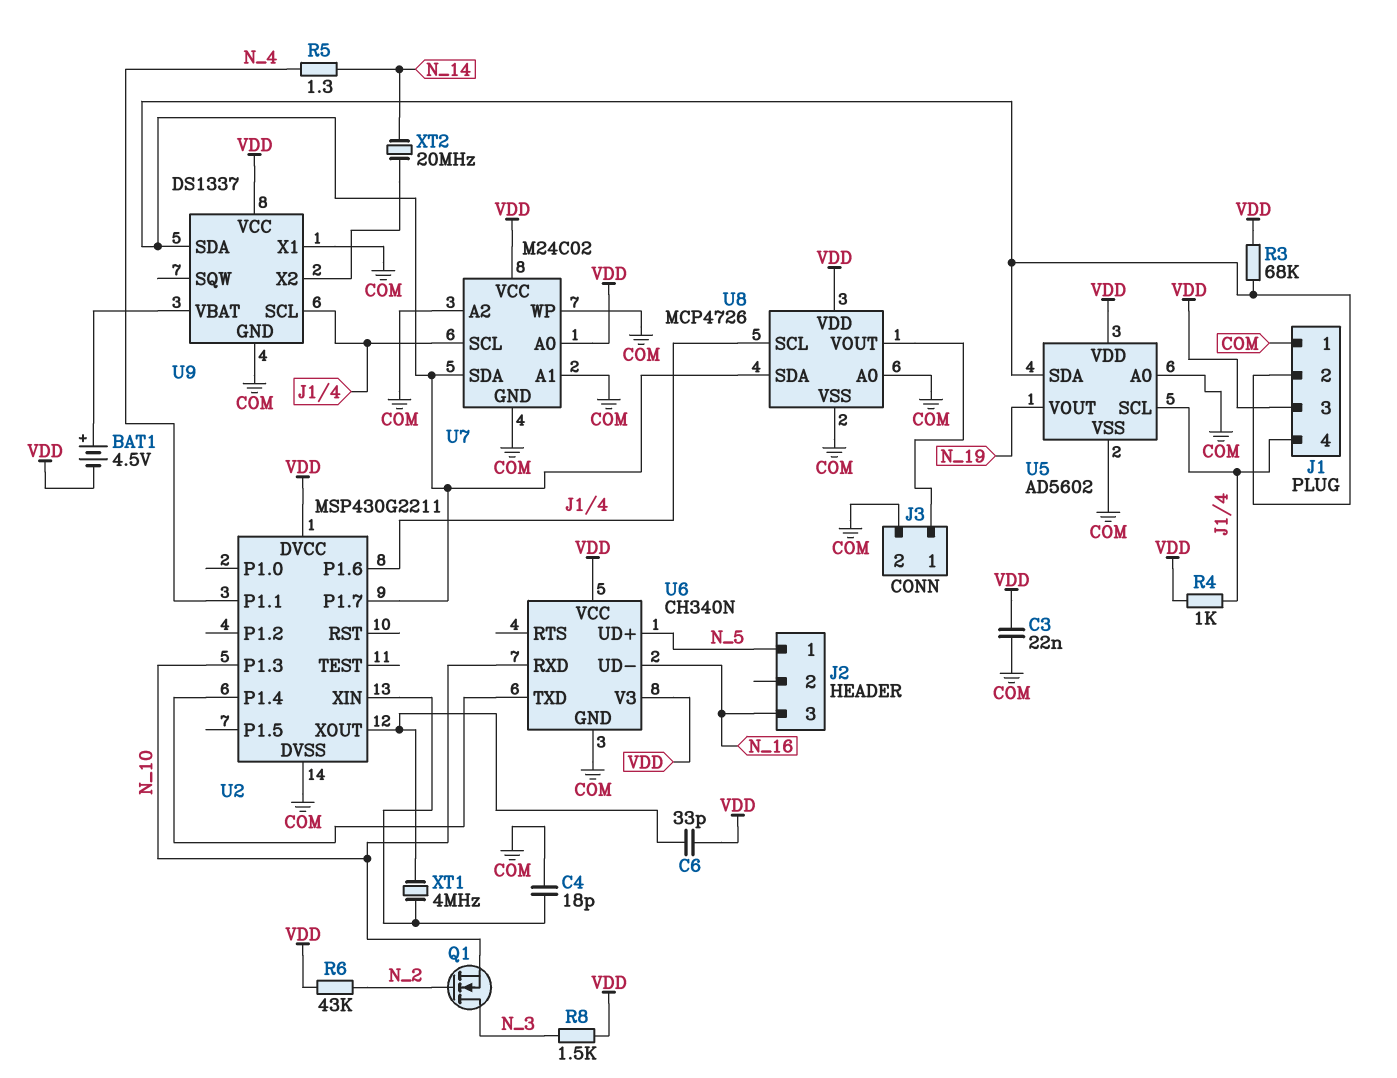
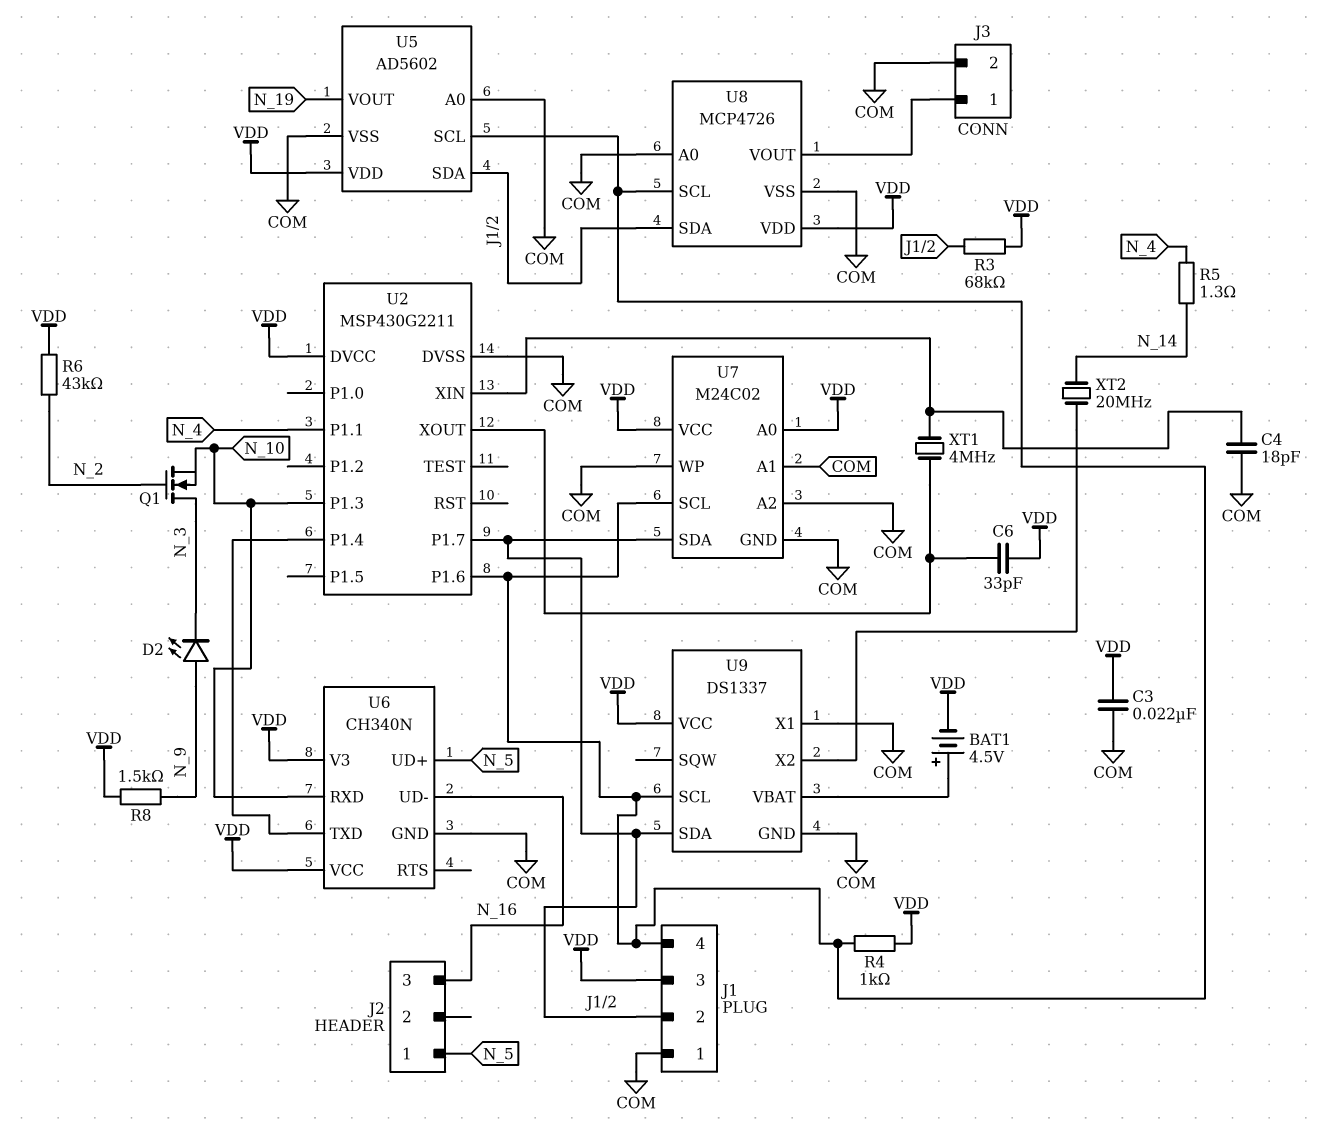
D2: none -> LED (A N_9, K N_3)
R8: 1.5k (N_3, VDD) -> 1.5k (N_9, VDD)

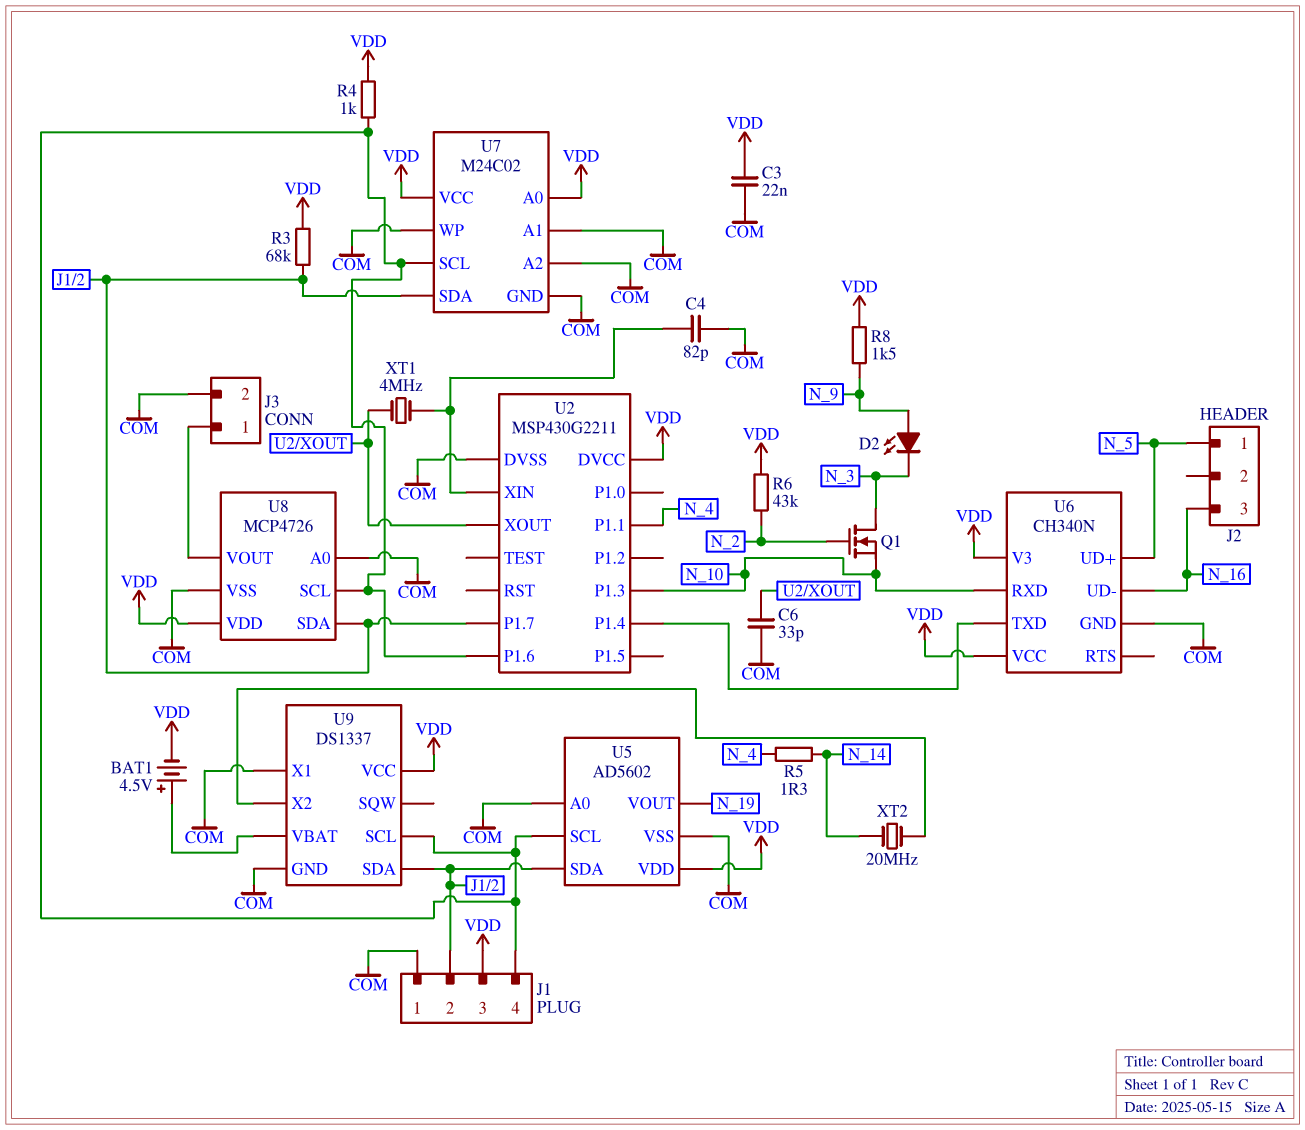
C4: 18pF (COM, U2/XIN) -> 82pF (COM, U2/XIN)
C6: 33pF (U2/XOUT, VDD) -> 33pF (COM, U2/XOUT)

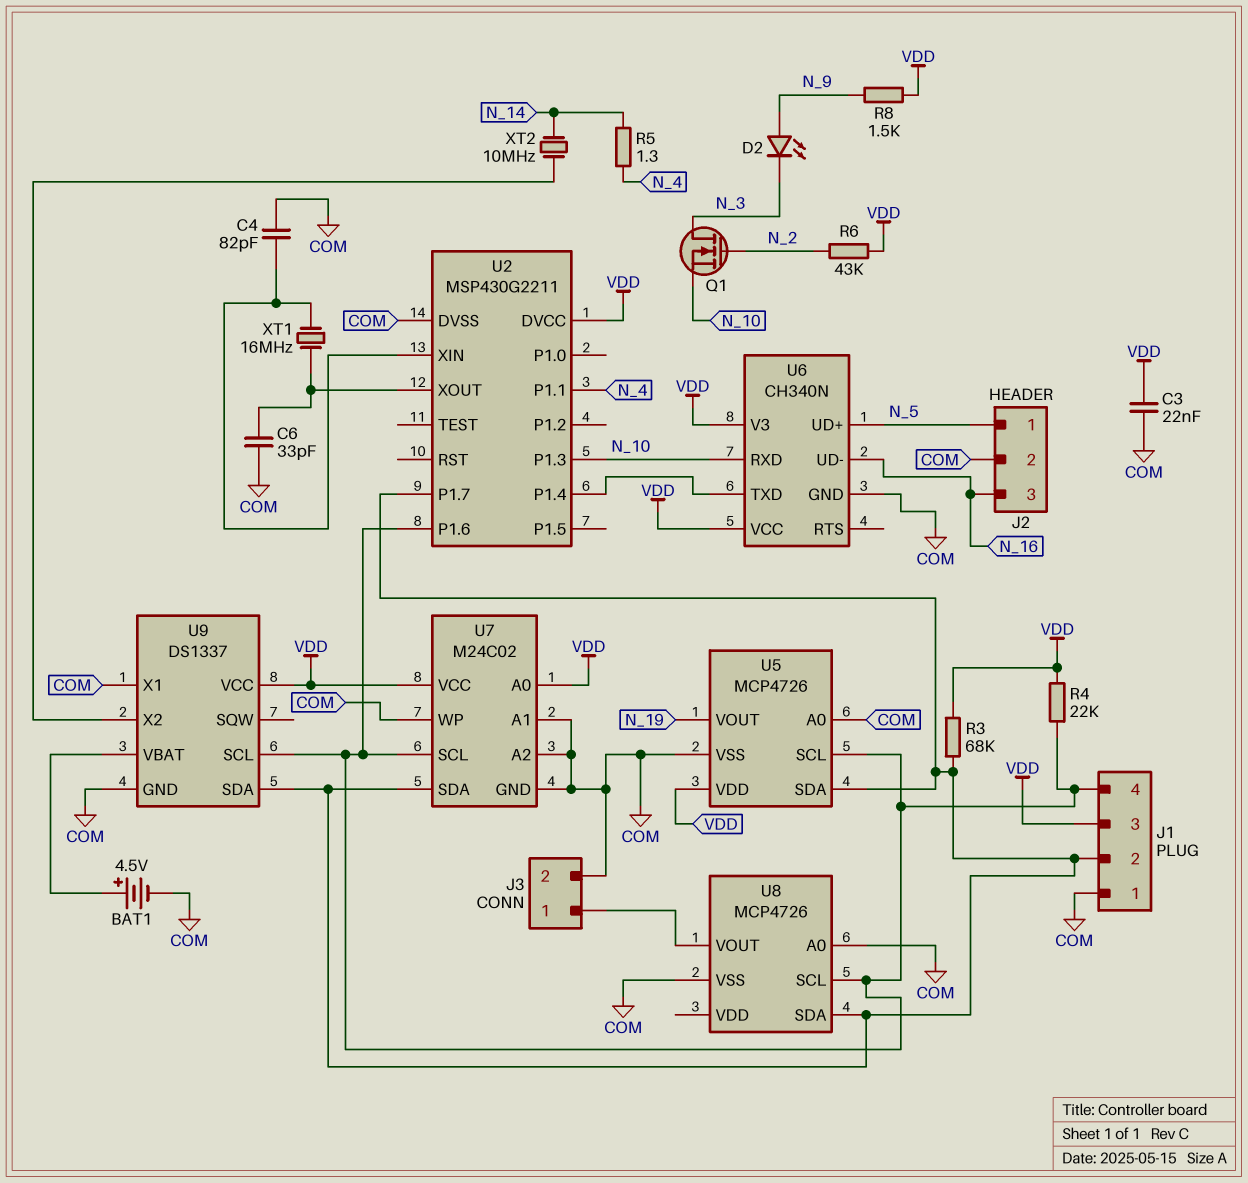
BAT1: 4.5V (plus U9/VBAT, minus VDD) -> 4.5V (plus U9/VBAT, minus COM)
J2 pin 2: none -> COM
R4: 1k (J1/4, VDD) -> 22k (J1/4, VDD)
U5: AD5602 -> MCP4726
U8 pin VDD: VDD -> none
XT1: 4MHz (U2/XIN, U2/XOUT) -> 16MHz (U2/XIN, U2/XOUT)
XT2: 20MHz (N_14, U9/X2) -> 10MHz (N_14, U9/X2)

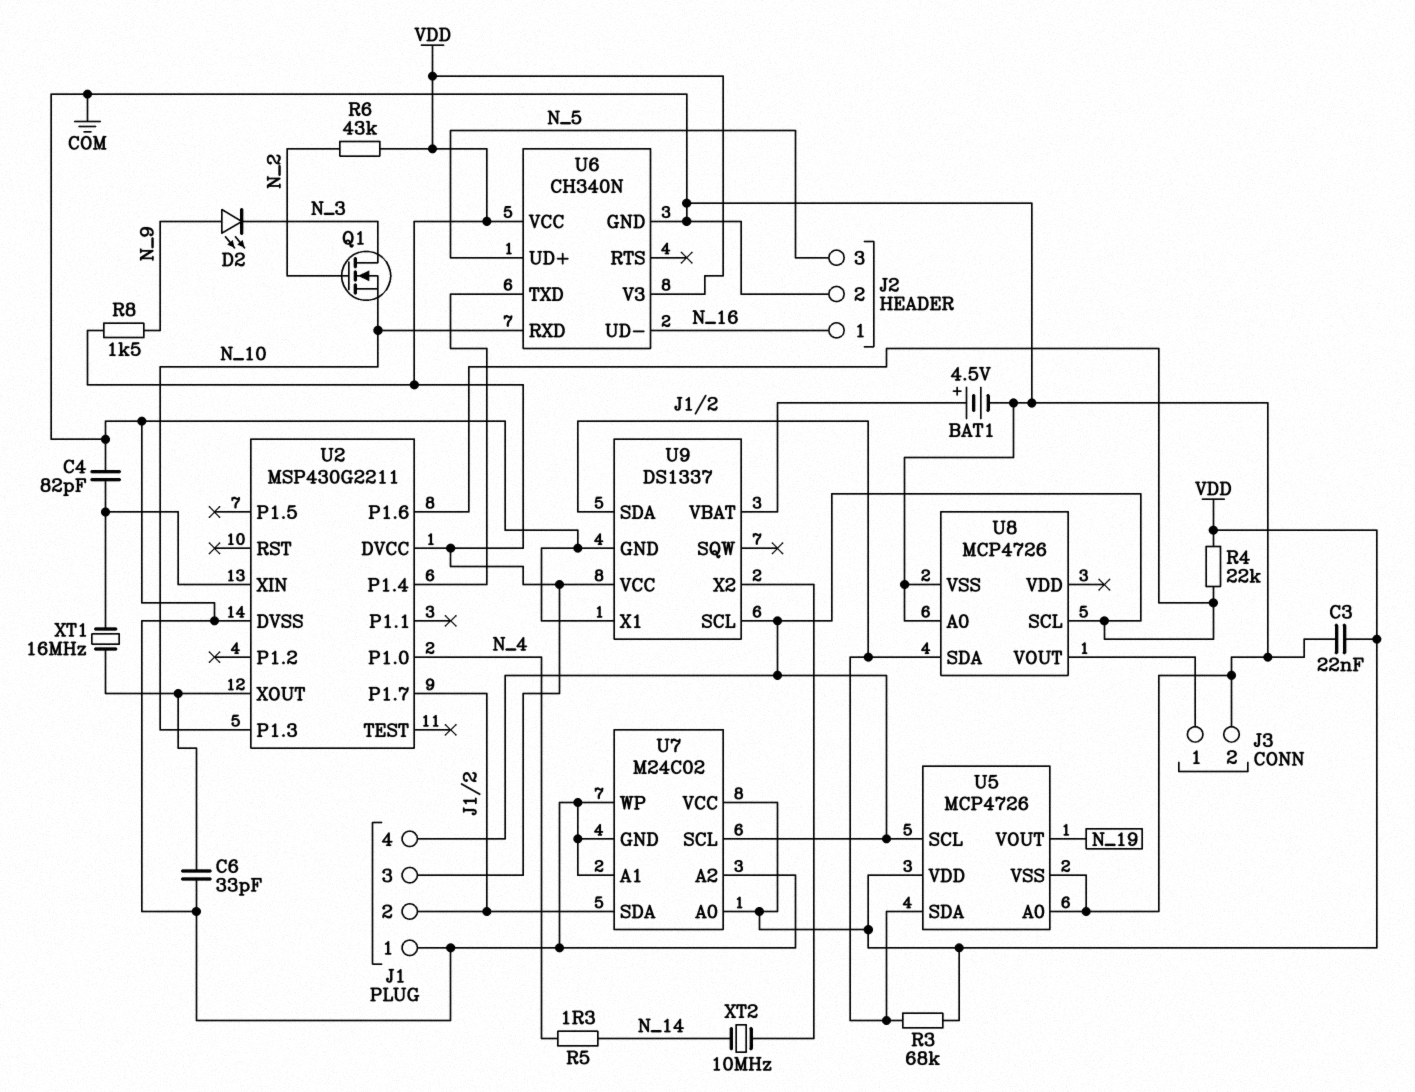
J2 pin 1: N_5 -> N_16
J2 pin 3: N_16 -> N_5
U2 pin P1.0: none -> N_4
U2 pin P1.1: N_4 -> none

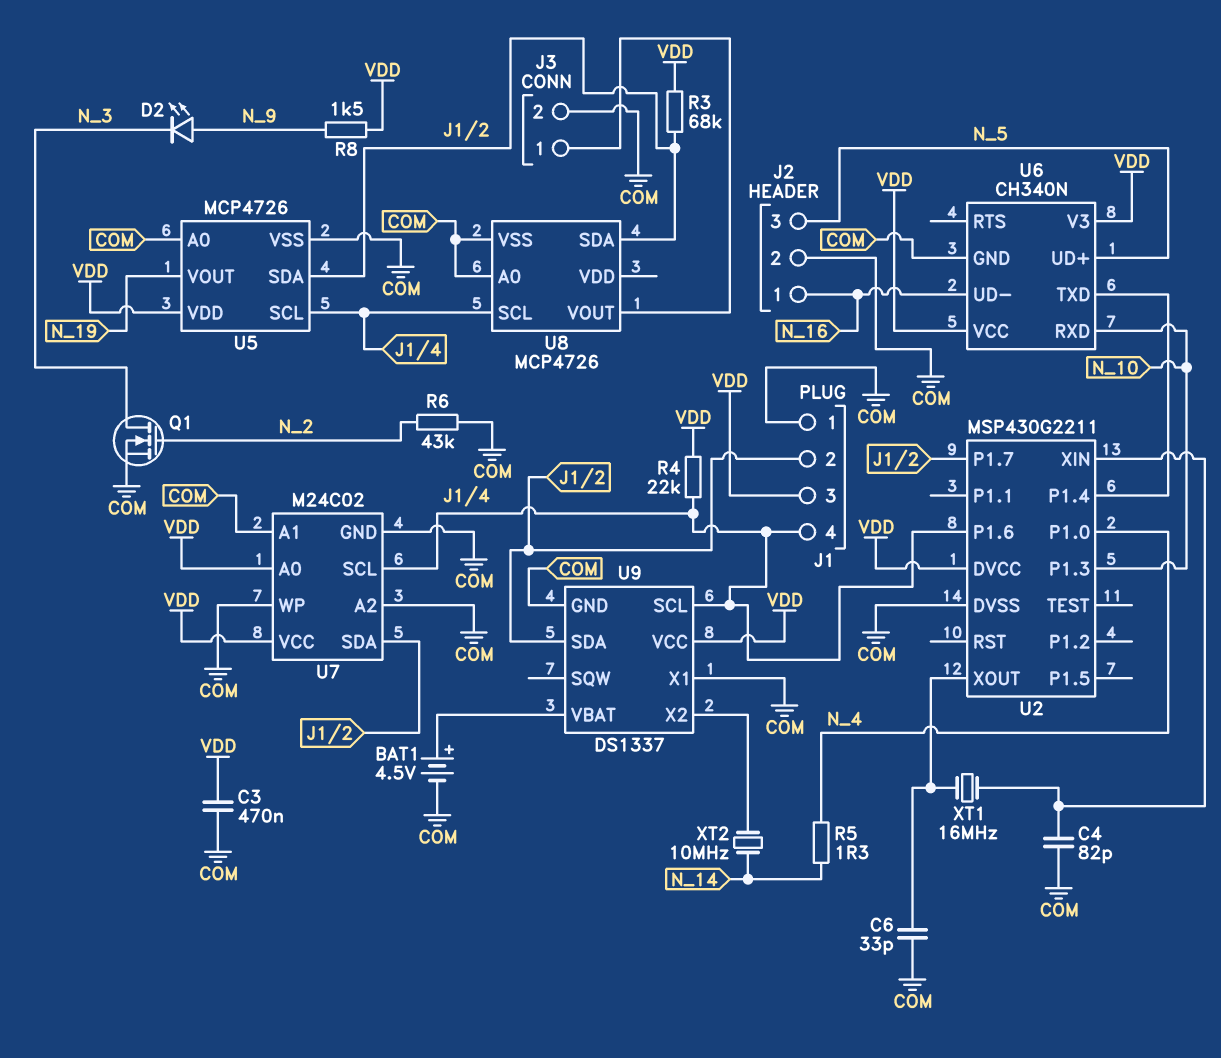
C3: 22nF (COM, VDD) -> 470nF (COM, VDD)
Q1: NMOS (G N_2, D N_3, S N_10) -> NMOS (G N_2, D N_3, S COM)
R6: 43k (N_2, VDD) -> 43k (COM, N_2)

